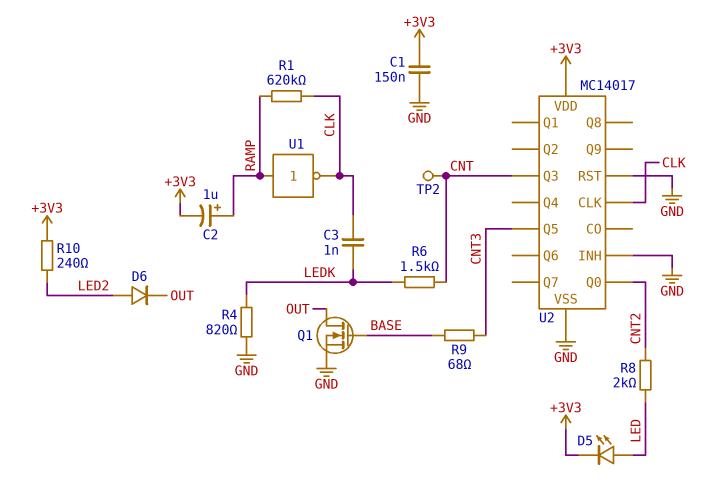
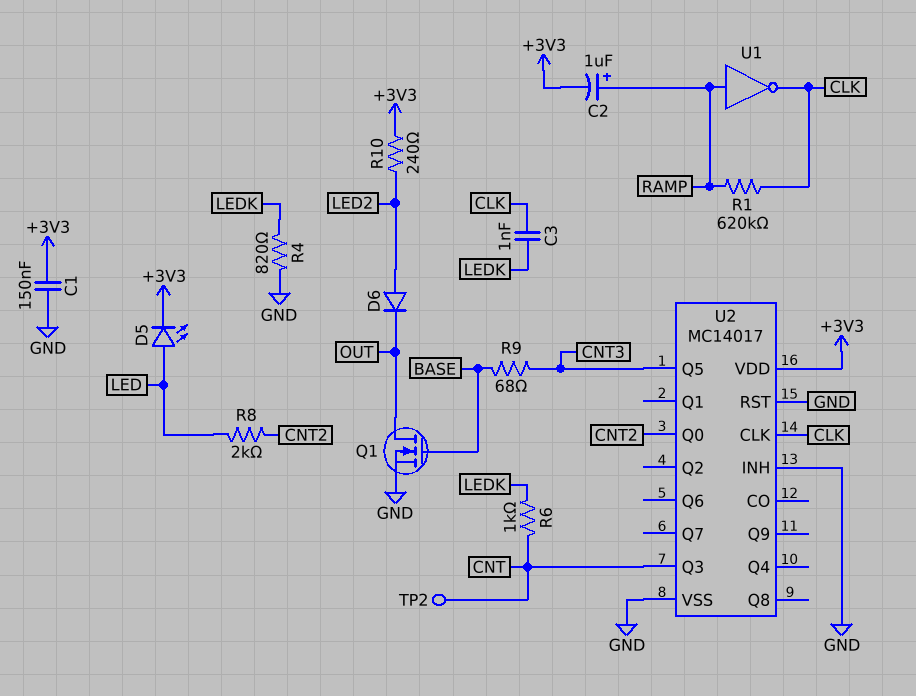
R6: 1.5k (CNT, LEDK) -> 1k (CNT, LEDK)

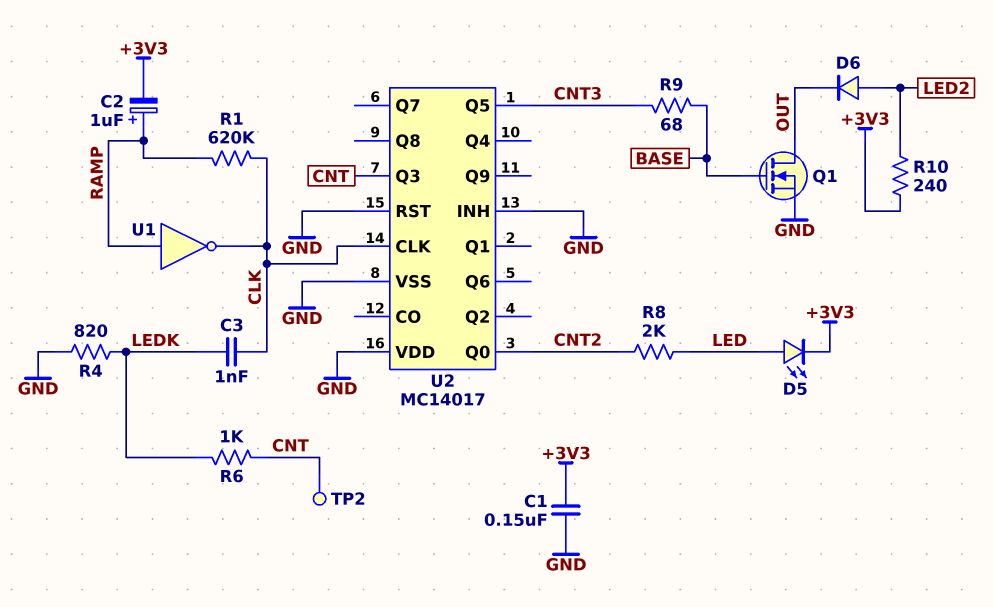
U2 pin VDD: +3V3 -> GND

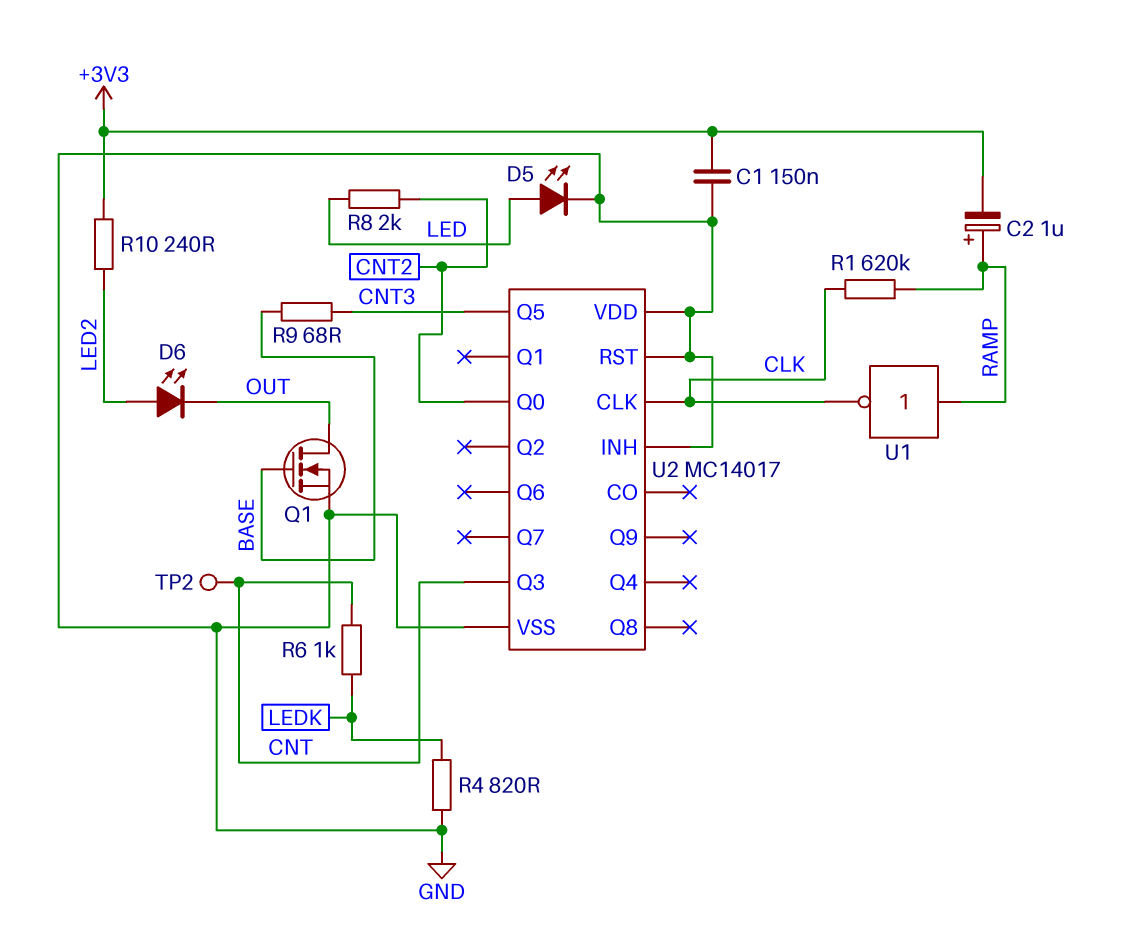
C3: 1nF (CLK, LEDK) -> none
D5: LED (A LED, K +3V3) -> LED (A LED, K GND)
D6: diode (A LED2, K OUT) -> LED (A LED2, K OUT)

